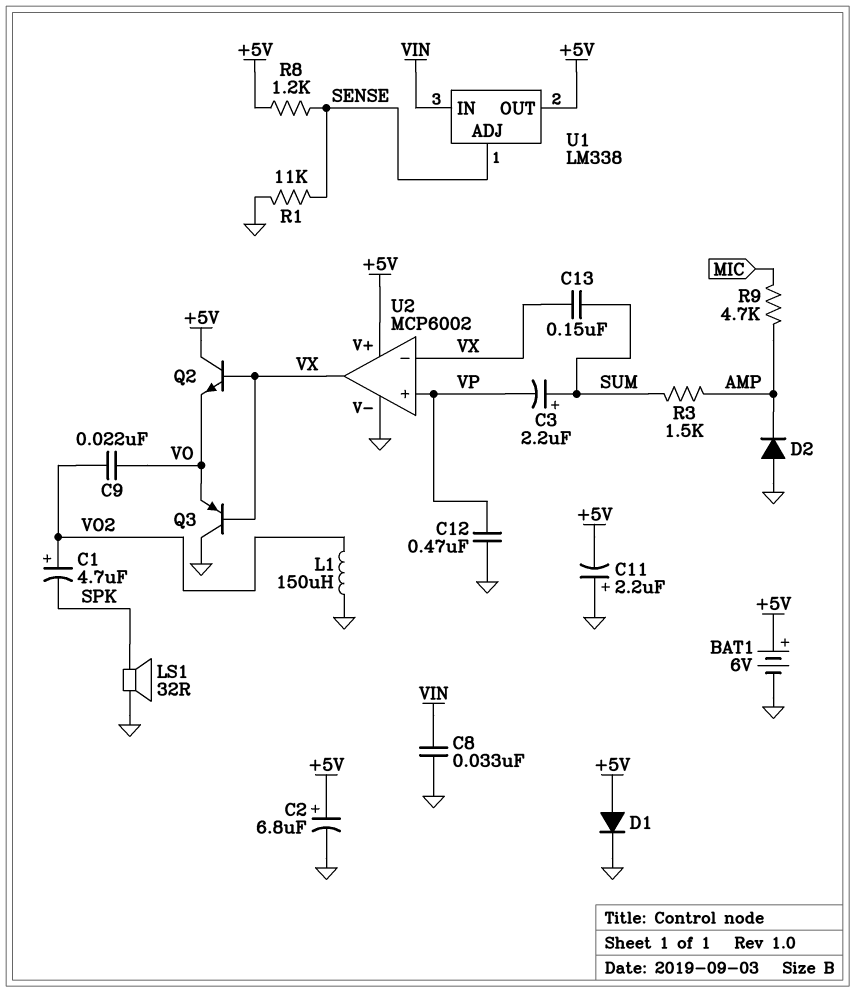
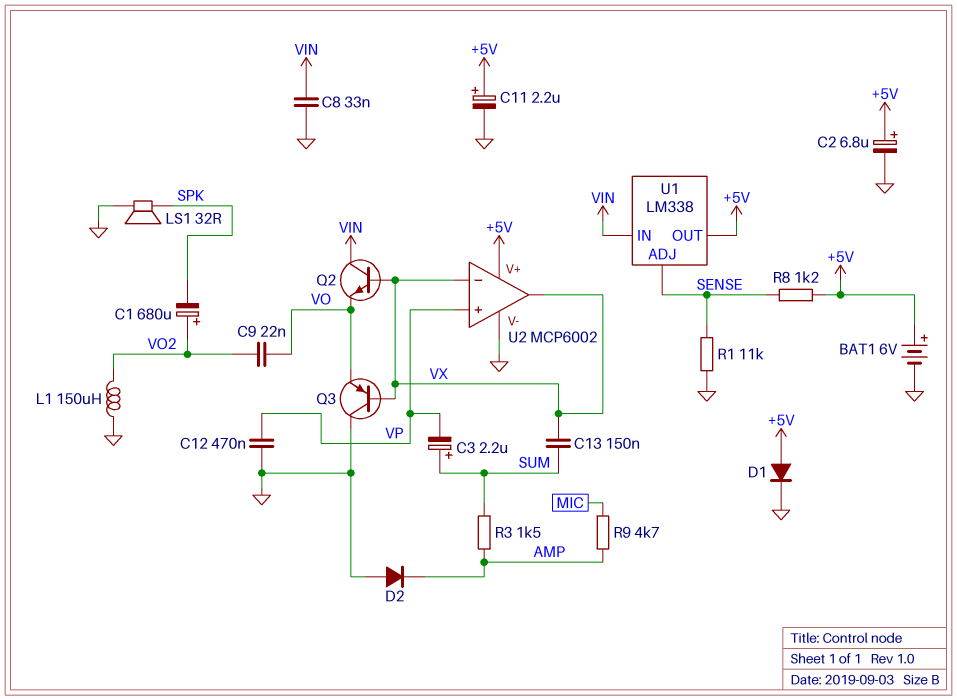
C1: 4.7uF (plus VO2, minus SPK) -> 680uF (plus VO2, minus SPK)
C11: 2.2uF (plus GND, minus +5V) -> 2.2uF (plus +5V, minus GND)
Q2: NPN (B VX, C +5V, E VO) -> NPN (B VX, C VIN, E VO)

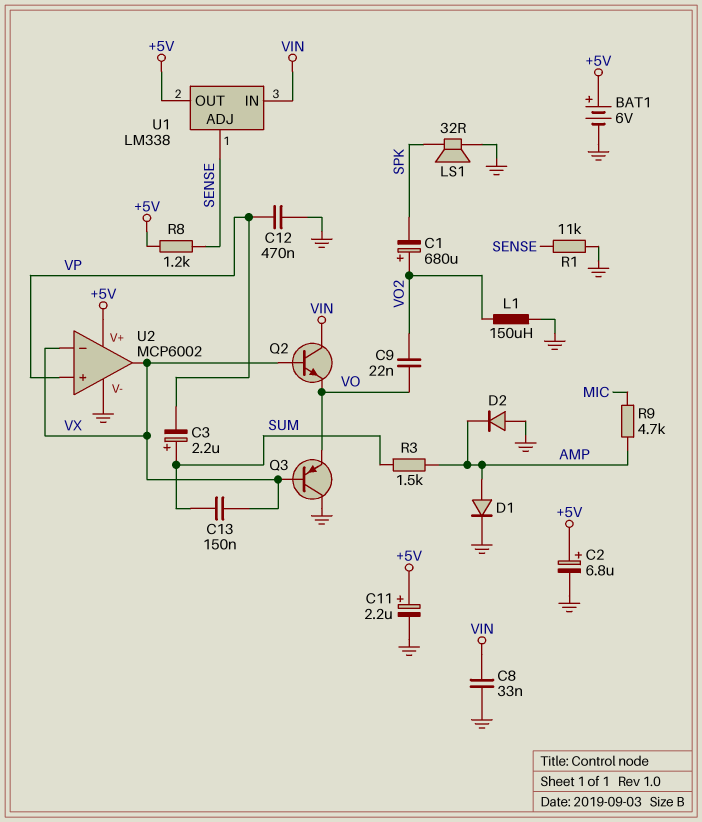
D1: diode (A +5V, K GND) -> diode (A AMP, K GND)

